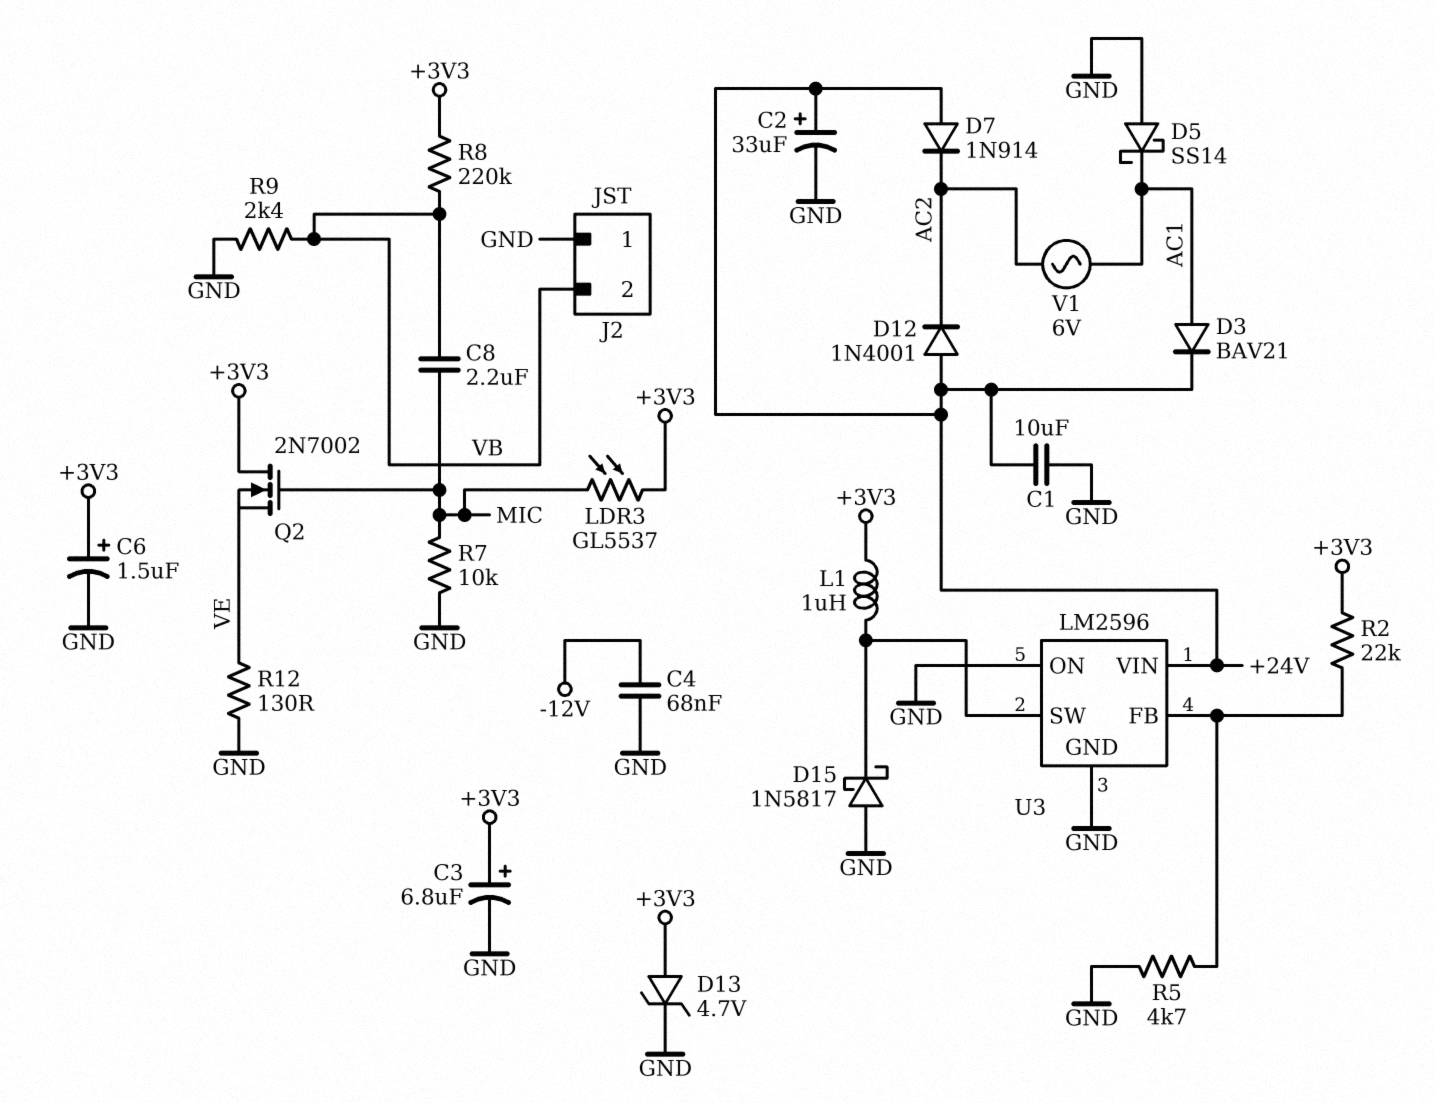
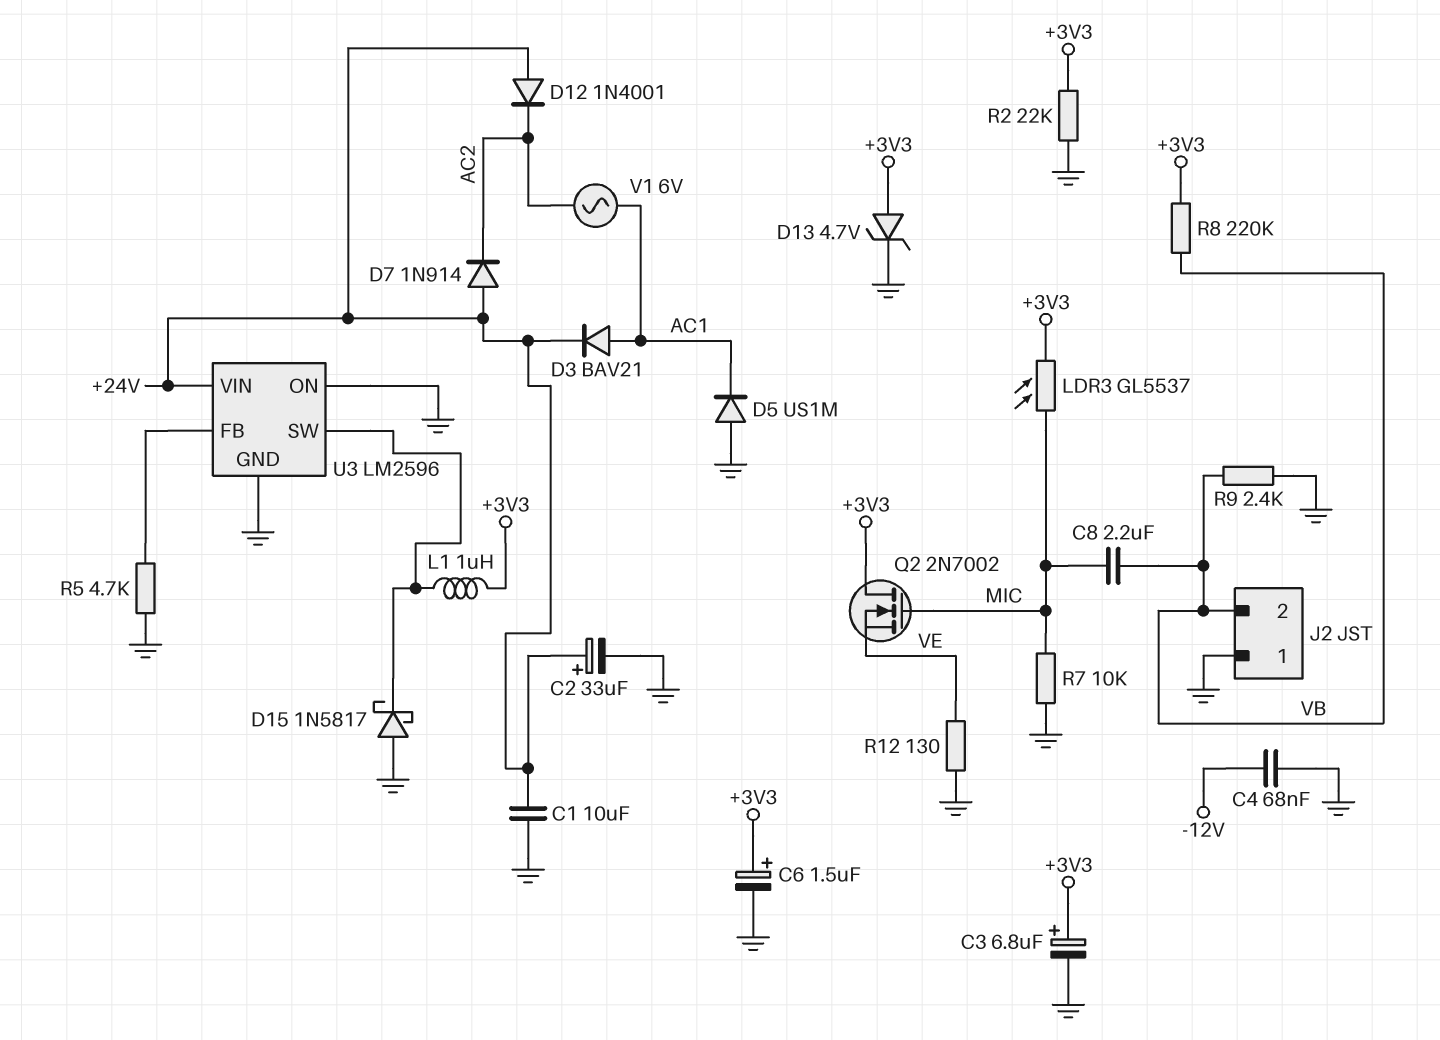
D5: schottky SS14 (A GND, K AC1) -> diode US1M (A GND, K AC1)
R2: 22k (+3V3, U3/FB) -> 22k (+3V3, GND)

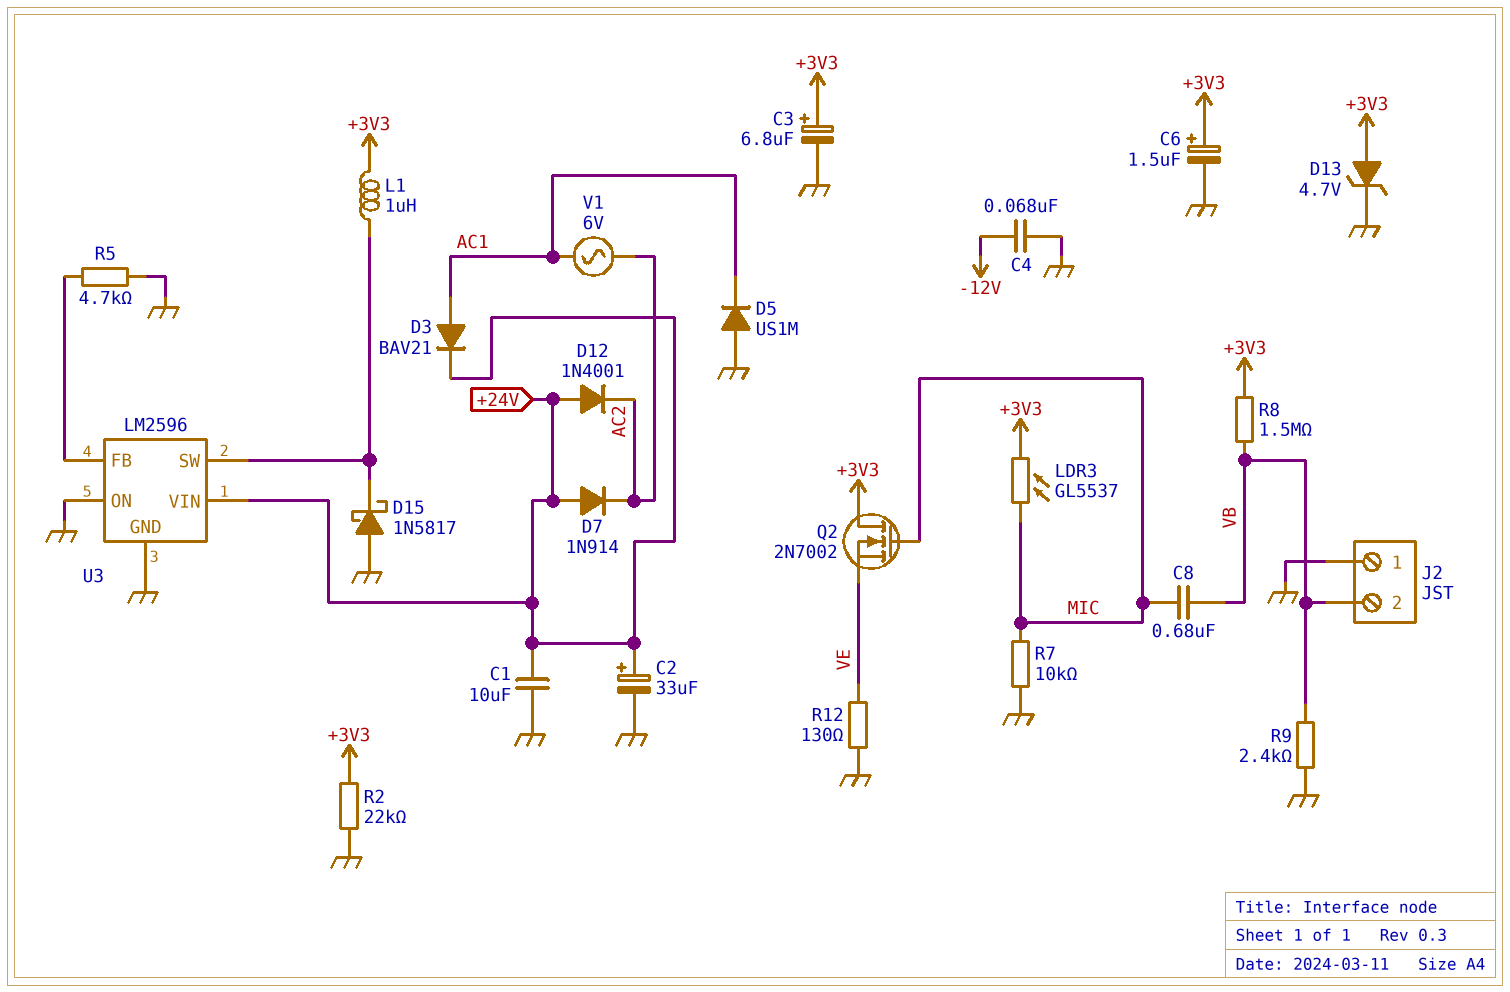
C8: 2.2uF (MIC, VB) -> 680nF (MIC, VB)
R8: 220k (+3V3, VB) -> 1.5M (+3V3, VB)

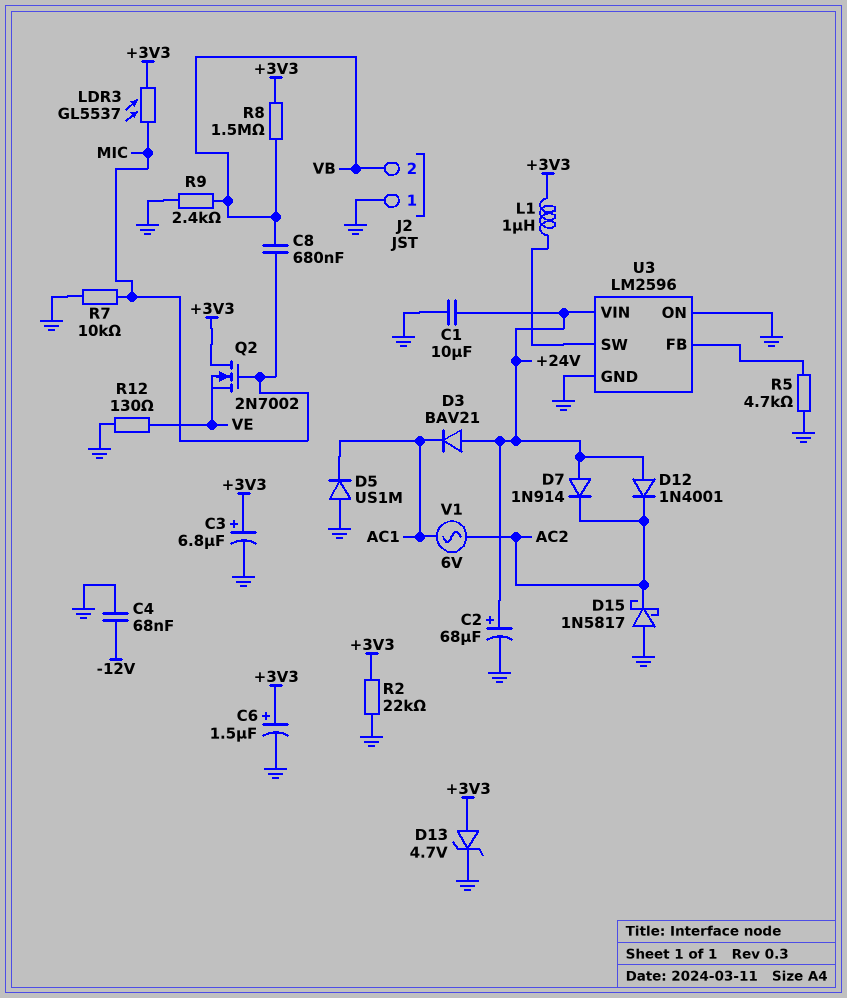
C2: 33uF (plus +24V, minus GND) -> 68uF (plus +24V, minus GND)
D3: diode BAV21 (A AC1, K +24V) -> diode BAV21 (A +24V, K AC1)
D15: schottky 1N5817 (A GND, K U3/SW) -> schottky 1N5817 (A GND, K AC2)

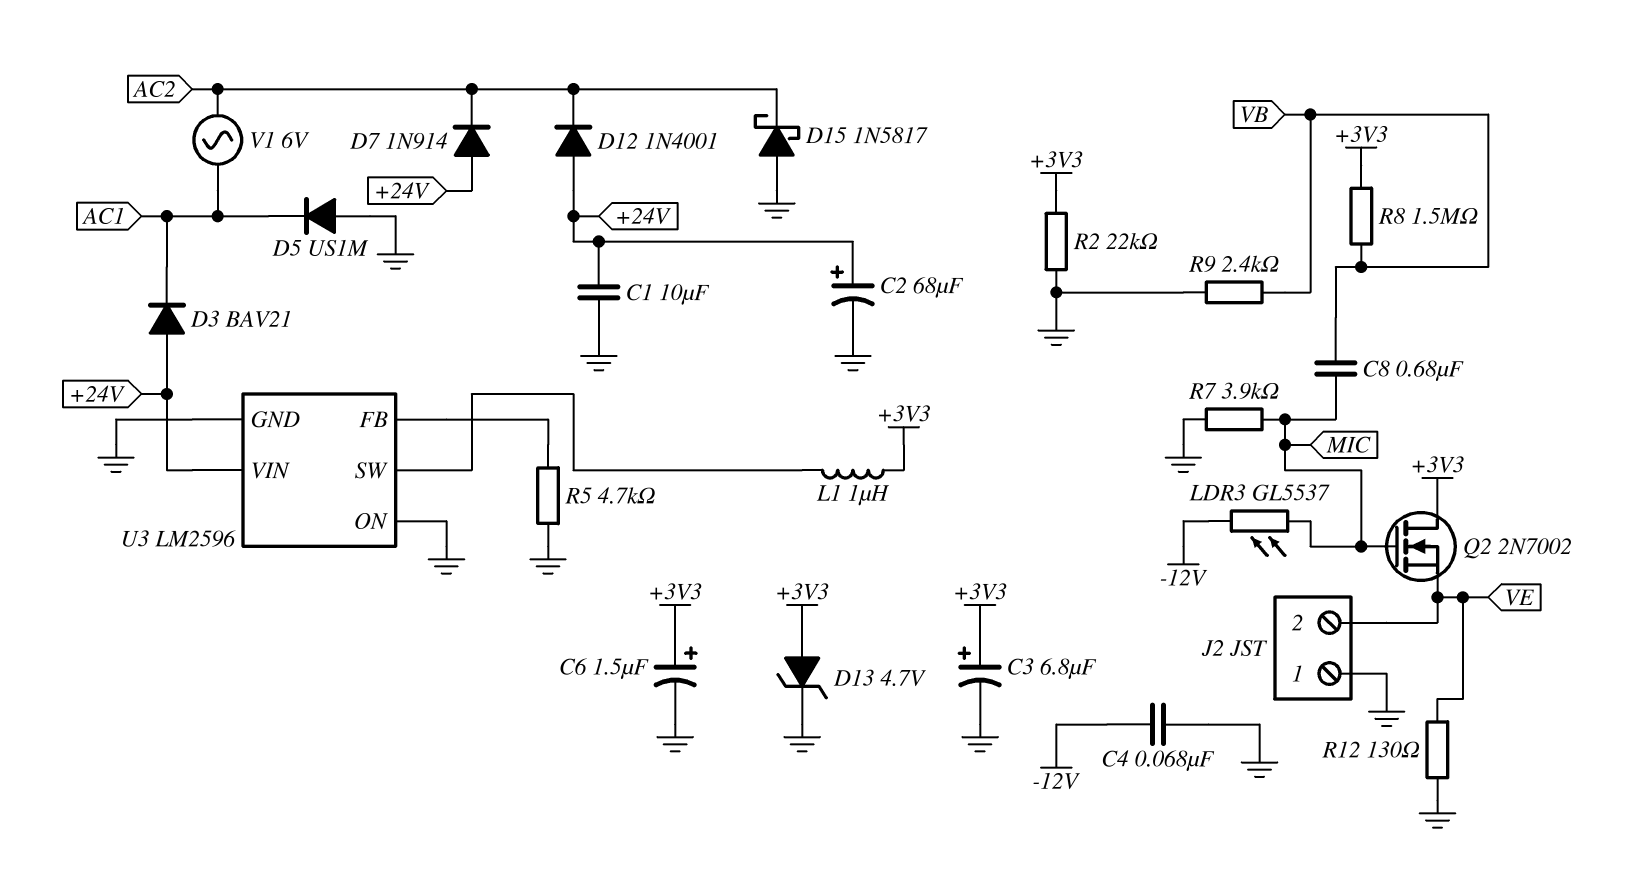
J2 pin 2: VB -> VE
LDR3: GL5537 (+3V3, MIC) -> GL5537 (-12V, MIC)
R7: 10k (GND, MIC) -> 3.9k (GND, MIC)

